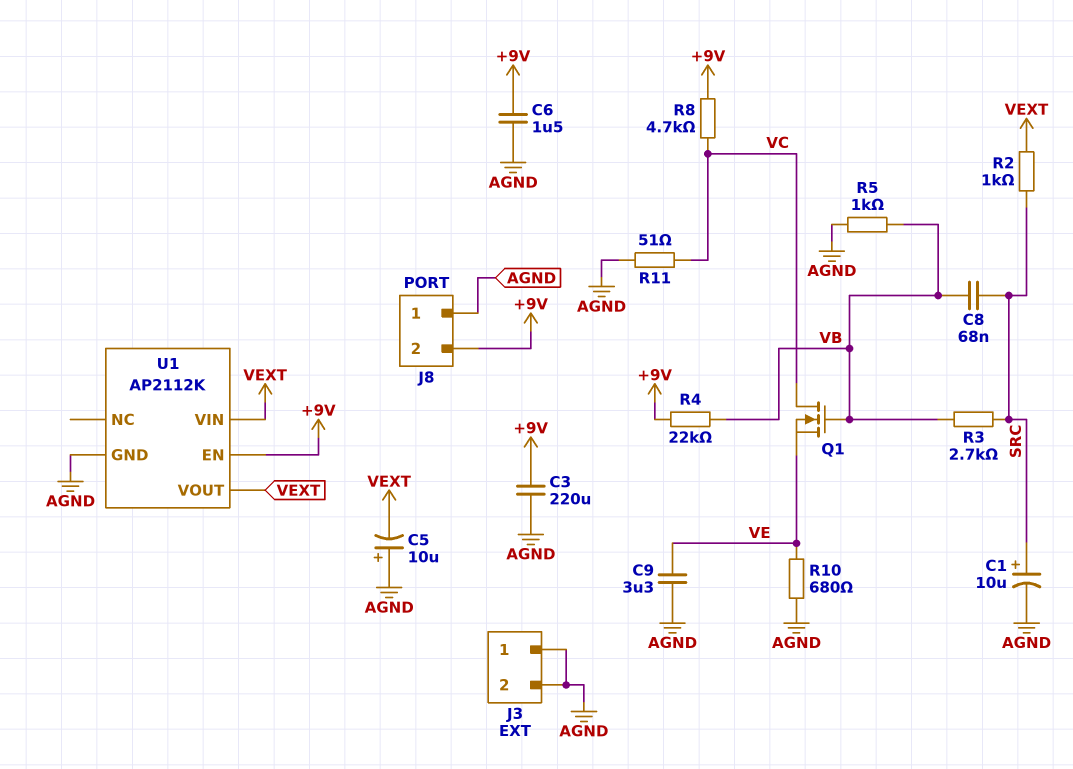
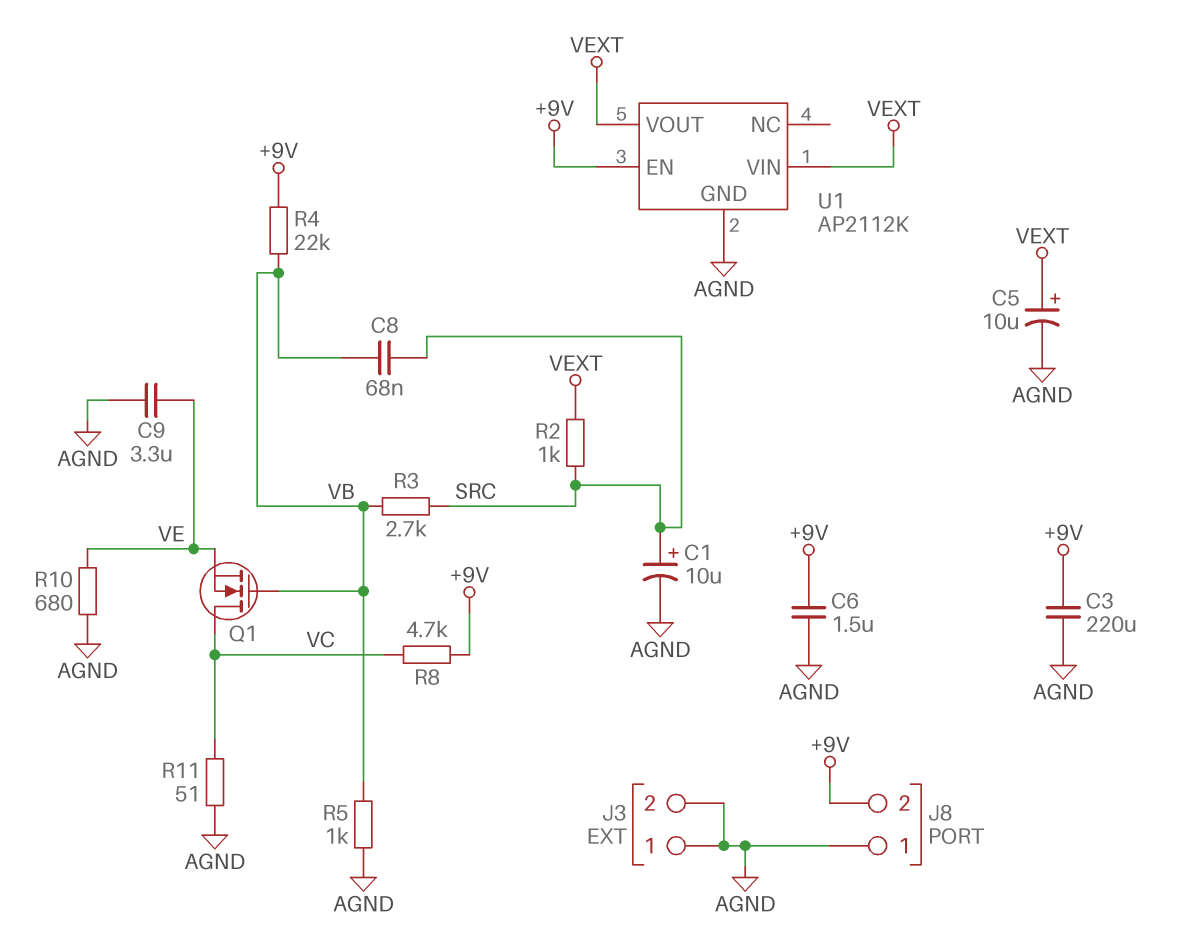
C5: 10uF (plus AGND, minus VEXT) -> 10uF (plus VEXT, minus AGND)

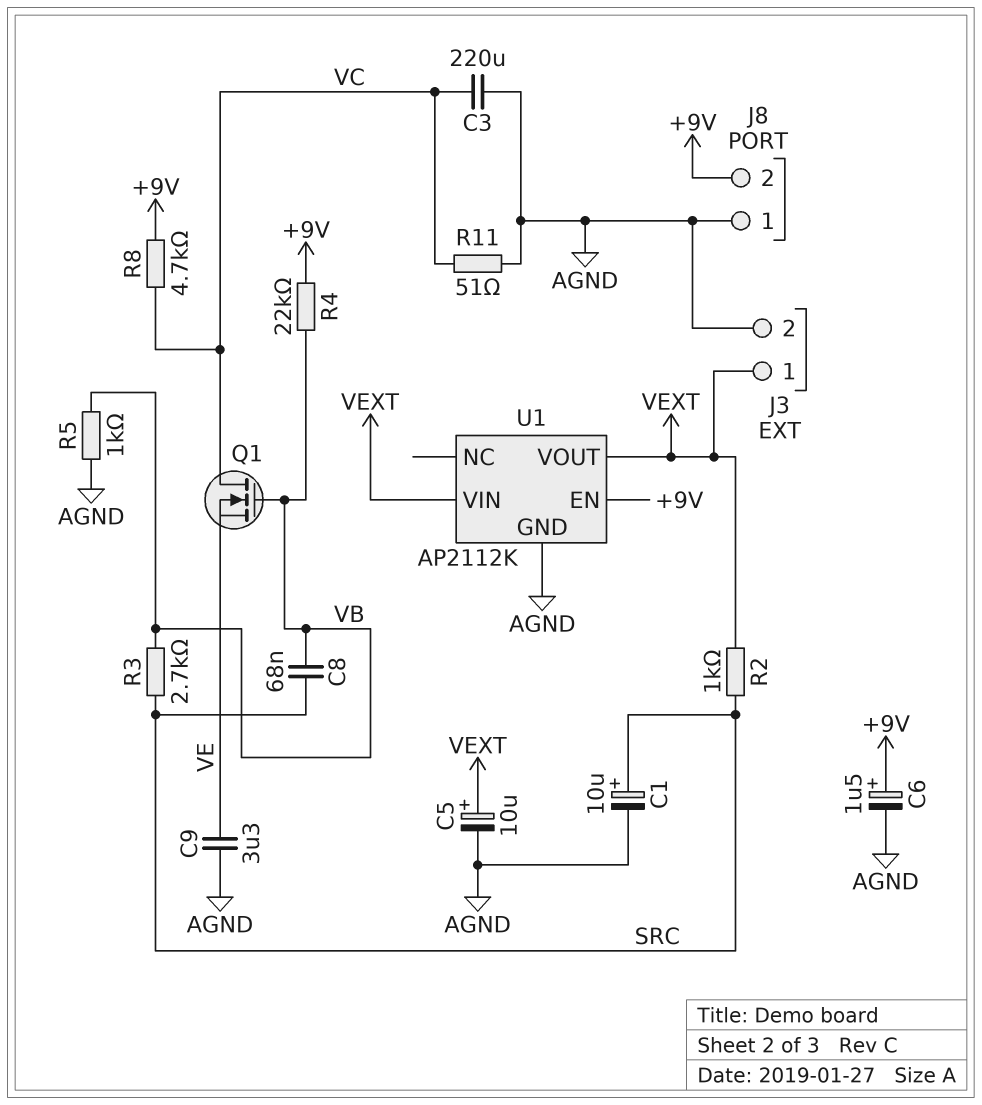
C3: 220uF (+9V, AGND) -> 220uF (AGND, VC)
C6: 1.5uF (+9V, AGND) -> 1.5uF (plus +9V, minus AGND)
J3 pin 1: AGND -> VEXT
R10: 680 (AGND, VE) -> none

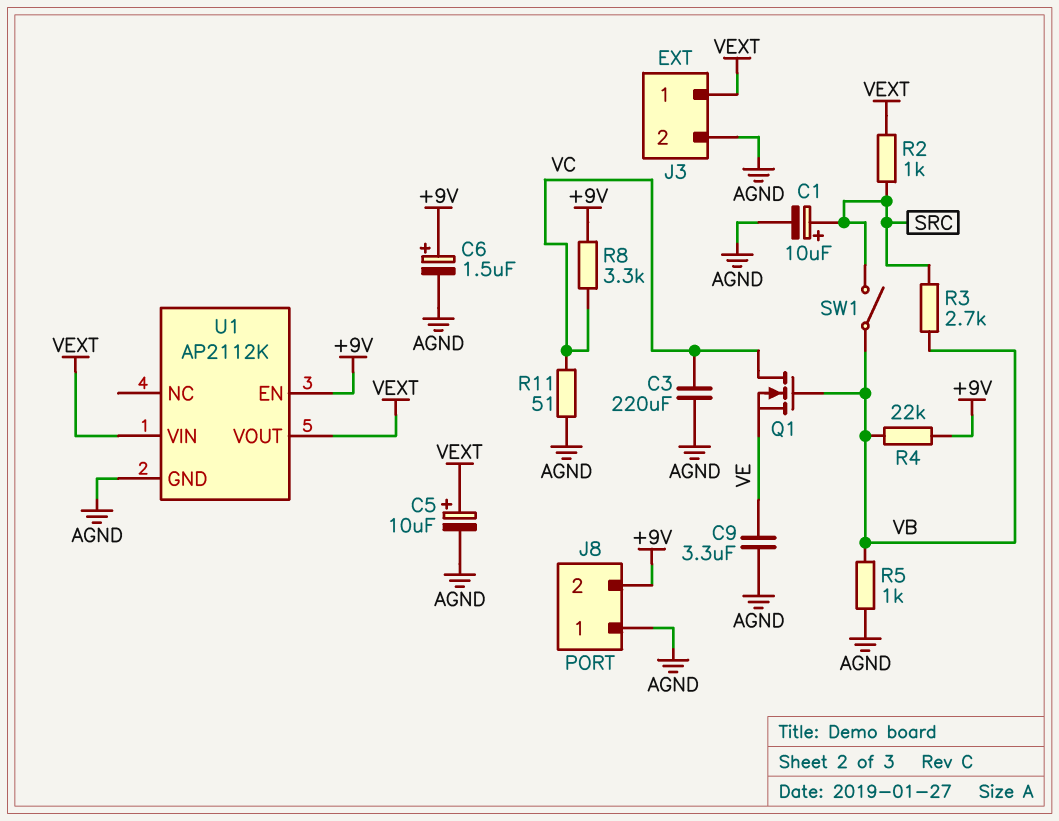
C8: 68nF (SRC, VB) -> none
R8: 4.7k (+9V, VC) -> 3.3k (+9V, VC)
SW1: none -> switch (SRC, VB)

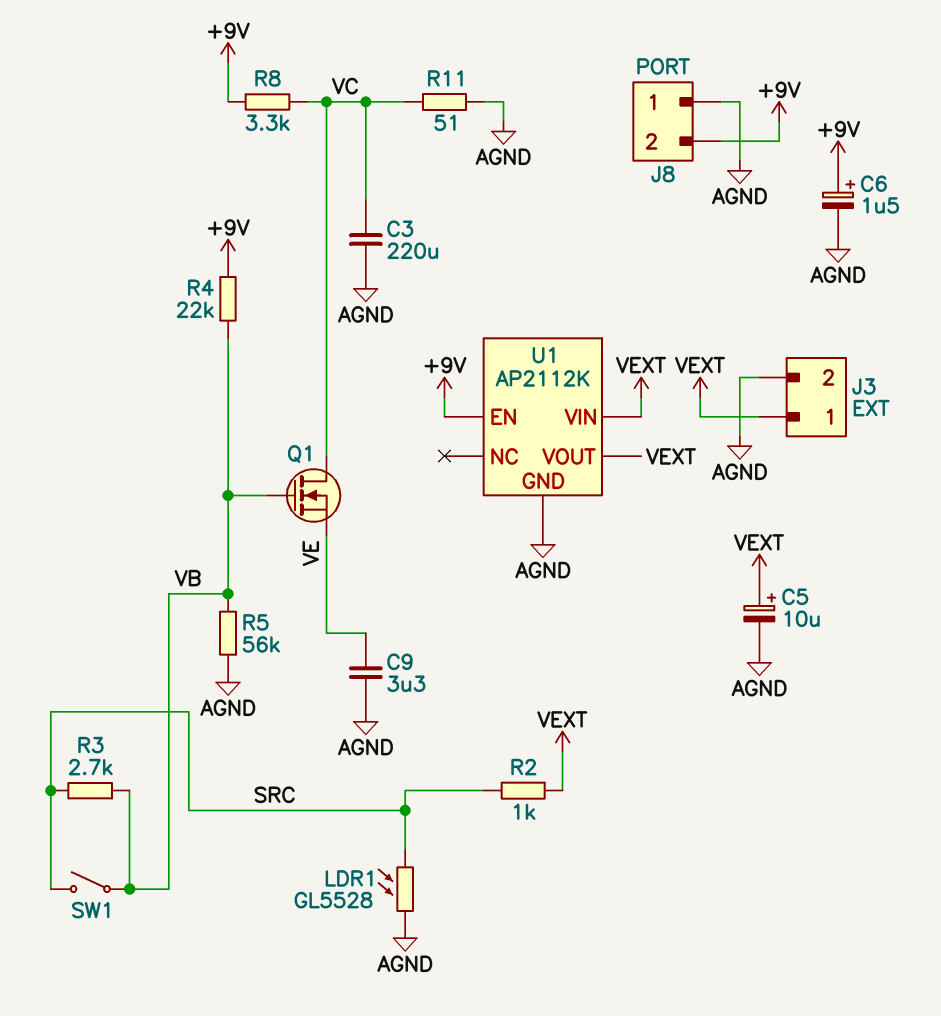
C1: 10uF (plus SRC, minus AGND) -> none
LDR1: none -> GL5528 (AGND, SRC)
R5: 1k (AGND, VB) -> 56k (AGND, VB)

